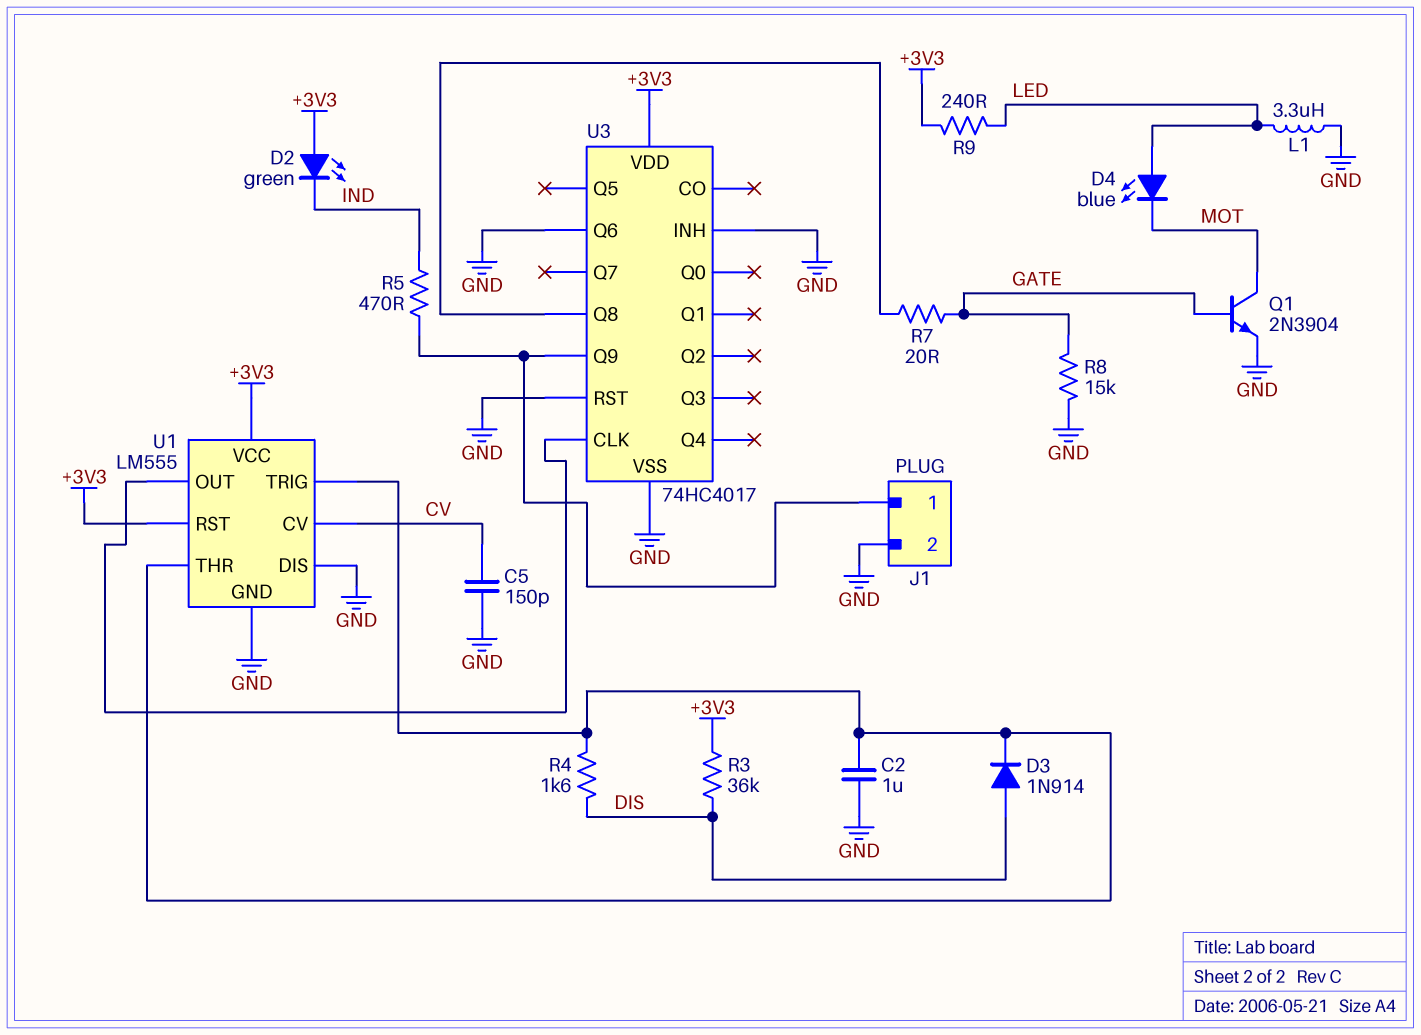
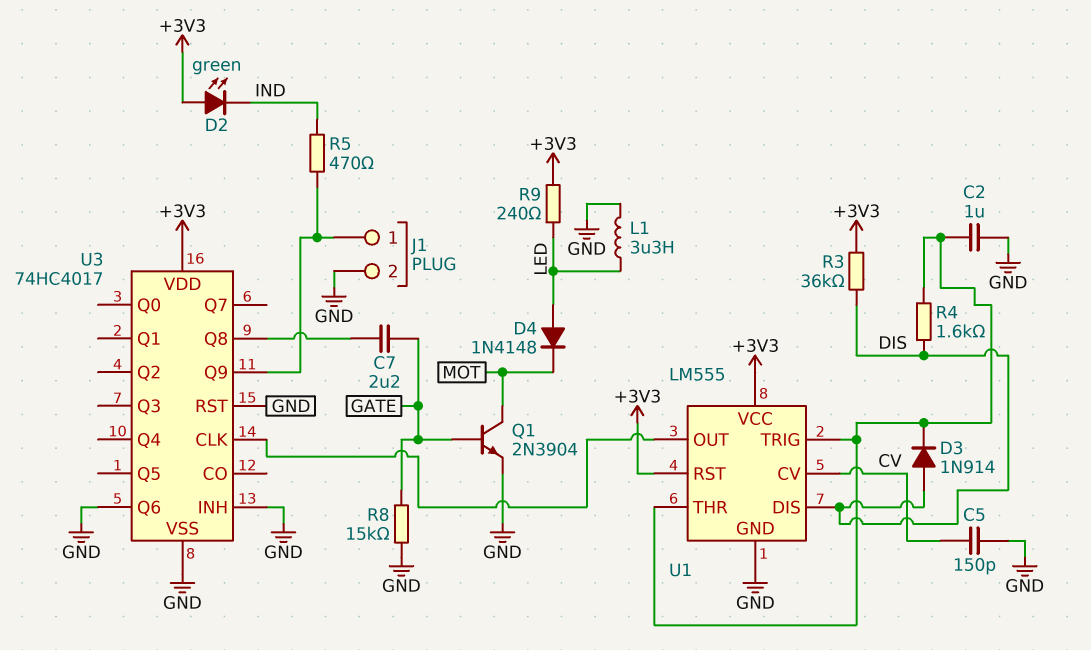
C7: none -> 2.2uF (GATE, U3/Q8)
D4: LED blue (A LED, K MOT) -> diode 1N4148 (A LED, K MOT)
R7: 20 (GATE, U3/Q8) -> none
U1 pin DIS: GND -> DIS

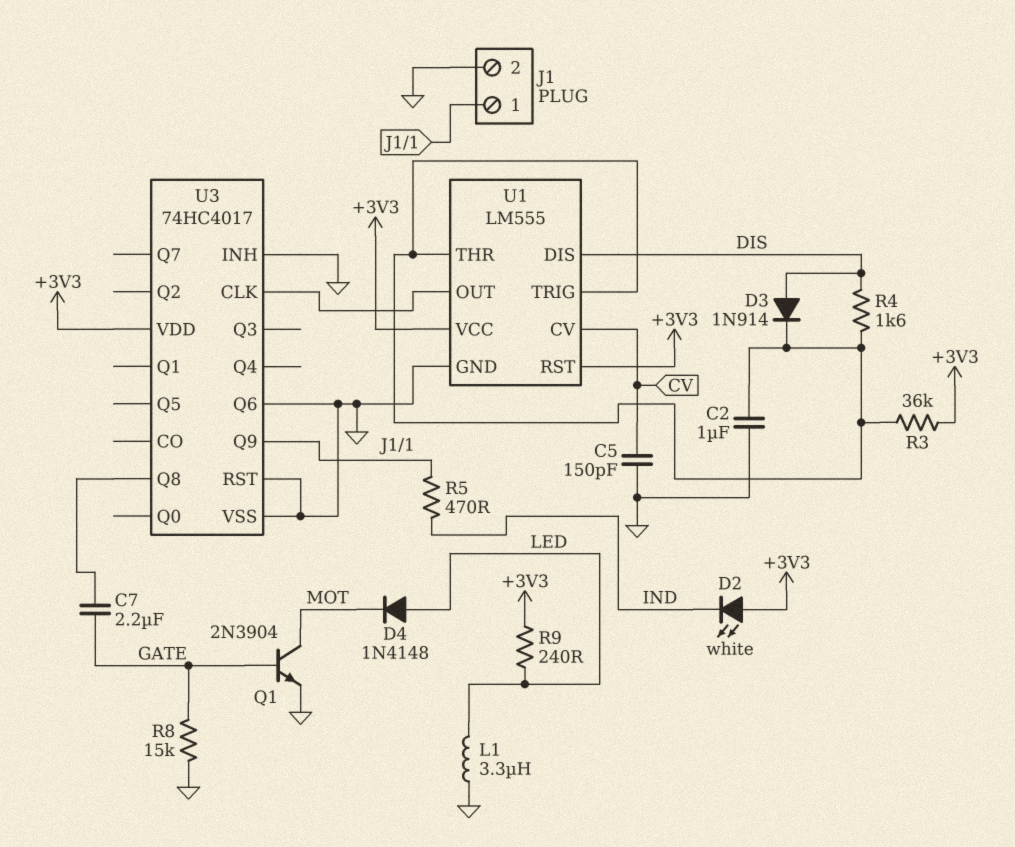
D2: LED green (A +3V3, K IND) -> LED white (A +3V3, K IND)
R3: 36k (+3V3, DIS) -> 36k (+3V3, U1/THR)

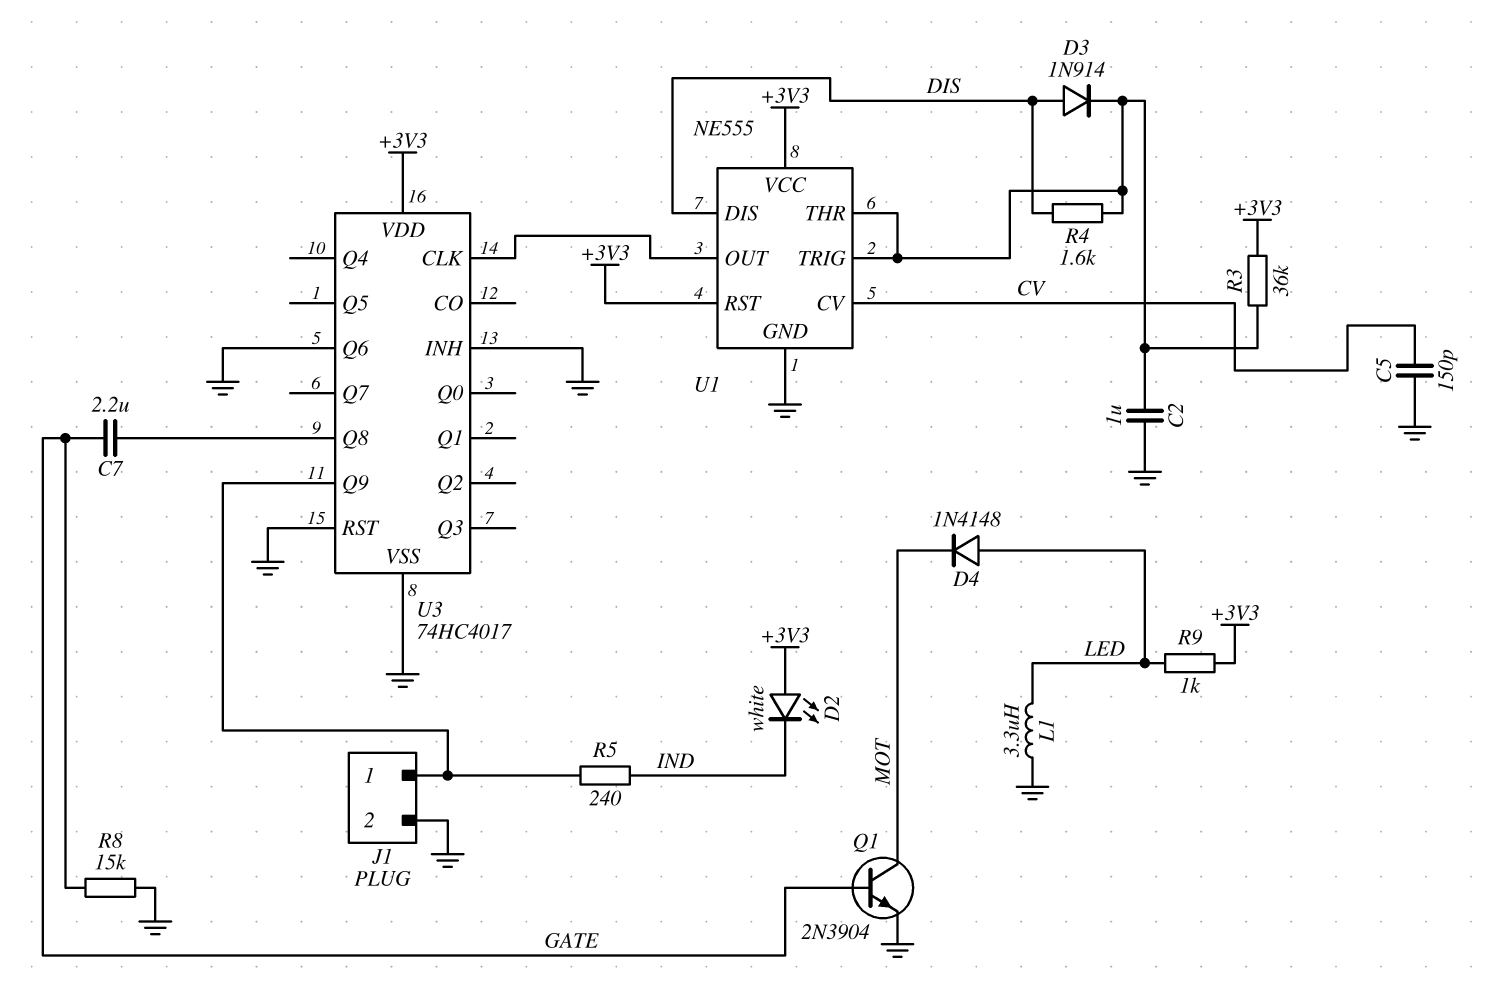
R5: 470 (IND, J1/1) -> 240 (IND, J1/1)
R9: 240 (+3V3, LED) -> 1k (+3V3, LED)
U1: LM555 -> NE555

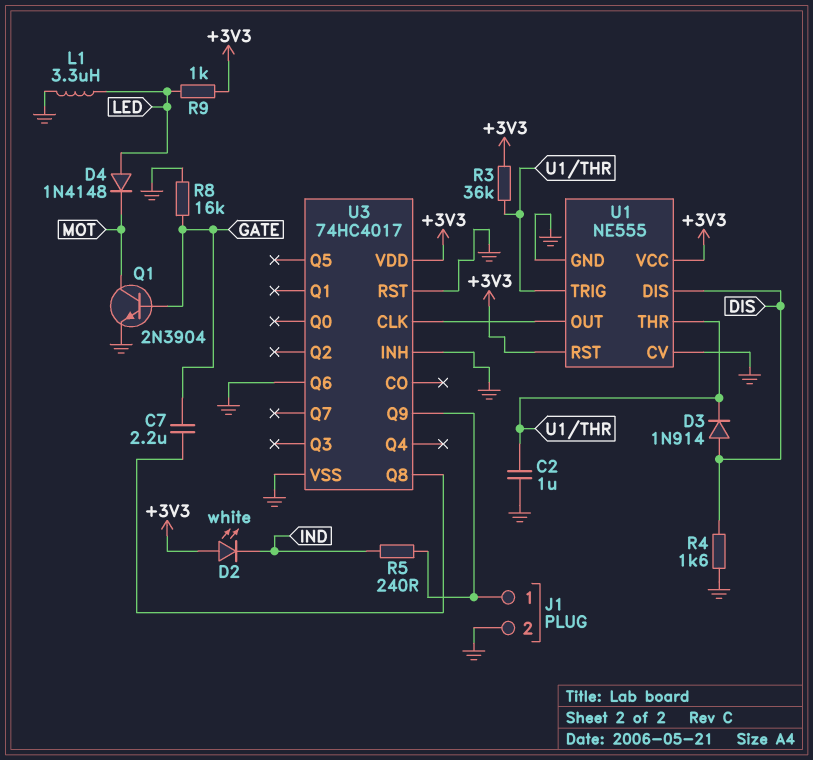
C5: 150pF (CV, GND) -> none
R4: 1.6k (DIS, U1/THR) -> 1.6k (DIS, GND)
R8: 15k (GATE, GND) -> 16k (GATE, GND)
U1 pin CV: CV -> GND

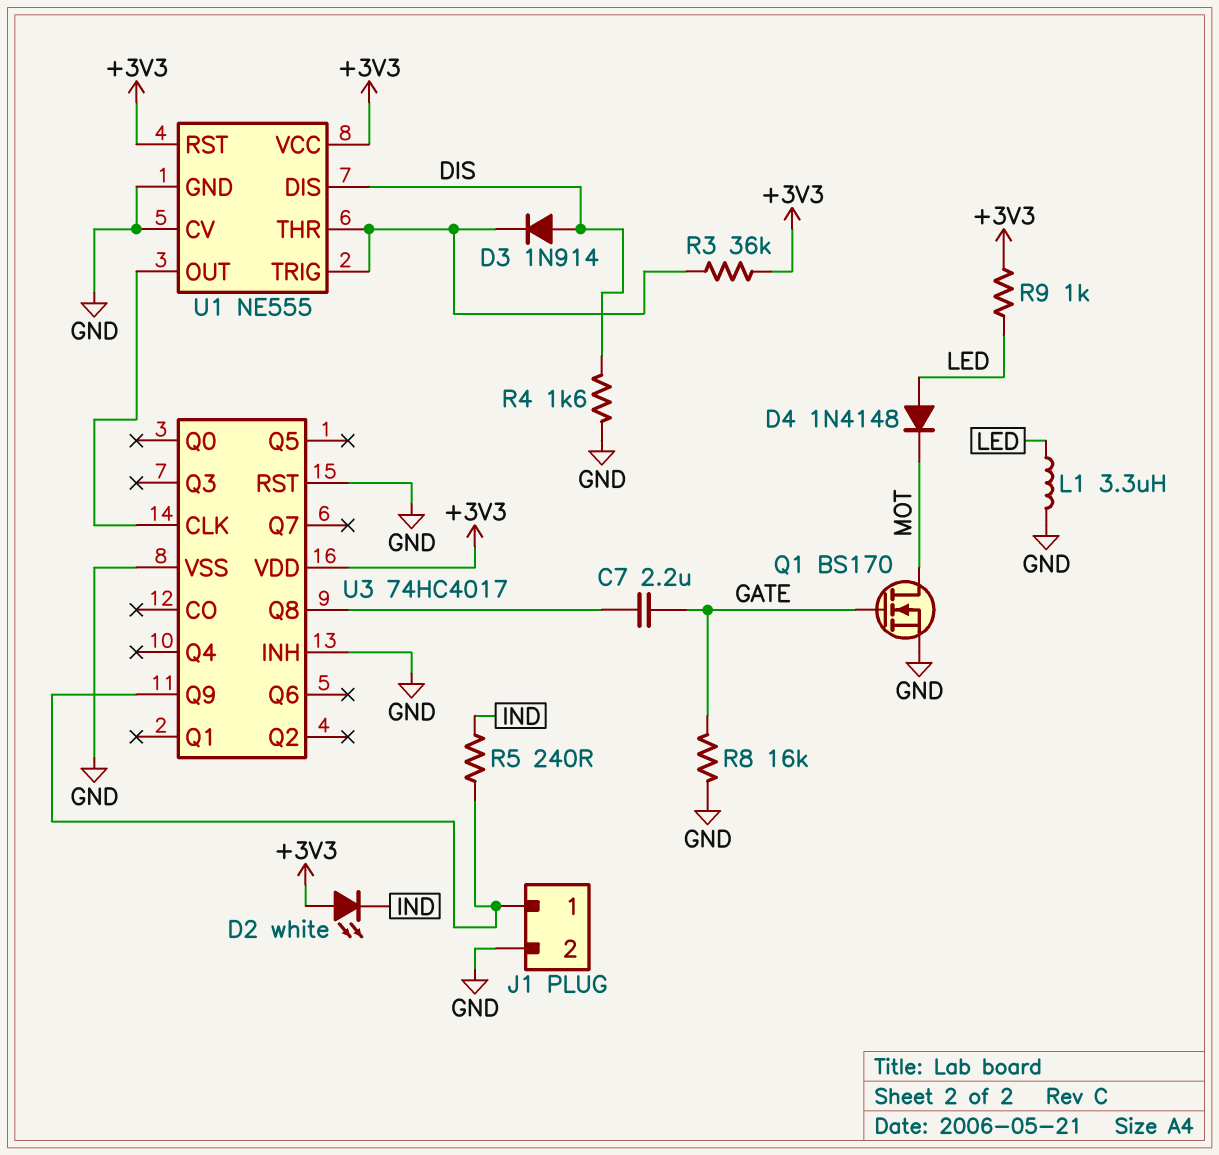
C2: 1uF (GND, U1/THR) -> none
Q1: NPN 2N3904 (B GATE, C MOT, E GND) -> NMOS BS170 (G GATE, D MOT, S GND)
U3 pin Q6: GND -> none

